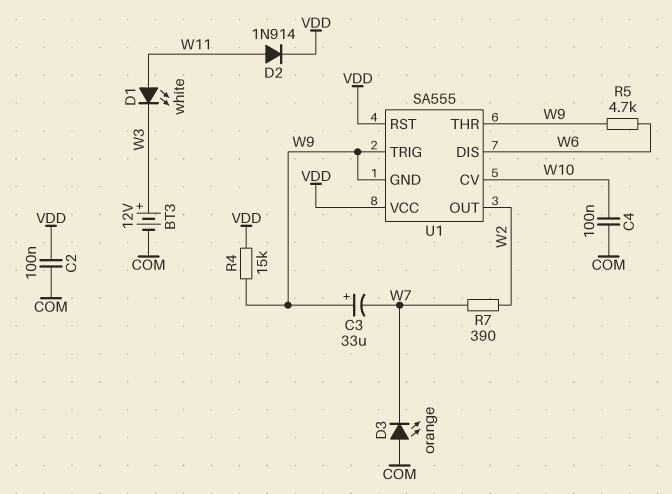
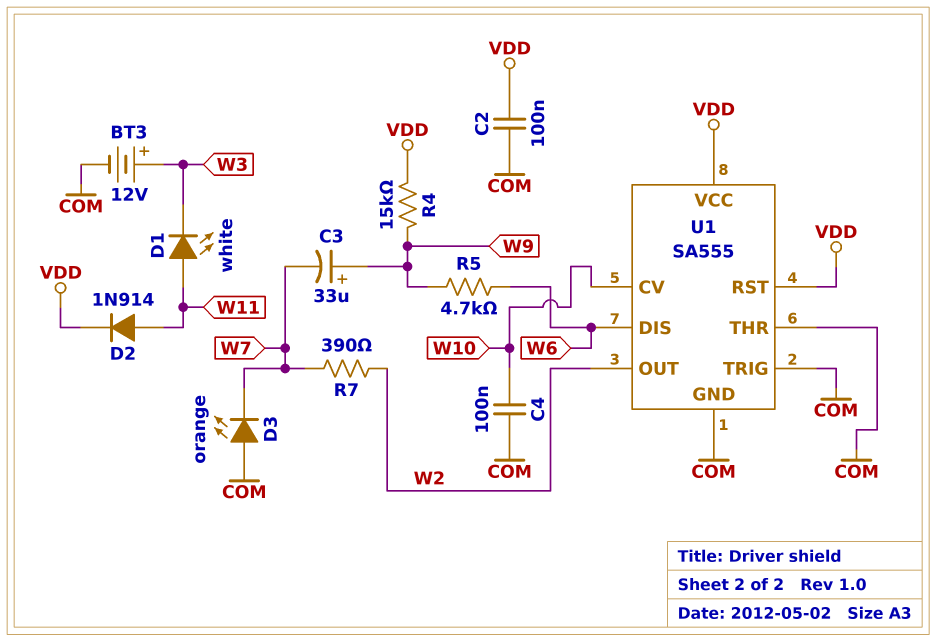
U1 pin GND: W9 -> COM
U1 pin THR: W9 -> COM
U1 pin TRIG: W9 -> COM

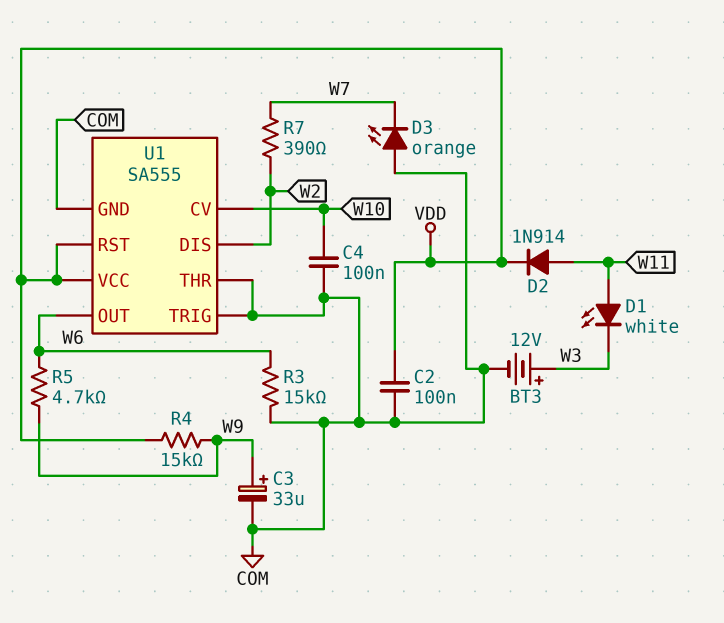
C3: 33uF (plus W9, minus W7) -> 33uF (plus W9, minus COM)
R3: none -> 15k (COM, W6)
U1 pin DIS: W6 -> W2
U1 pin OUT: W2 -> W6

